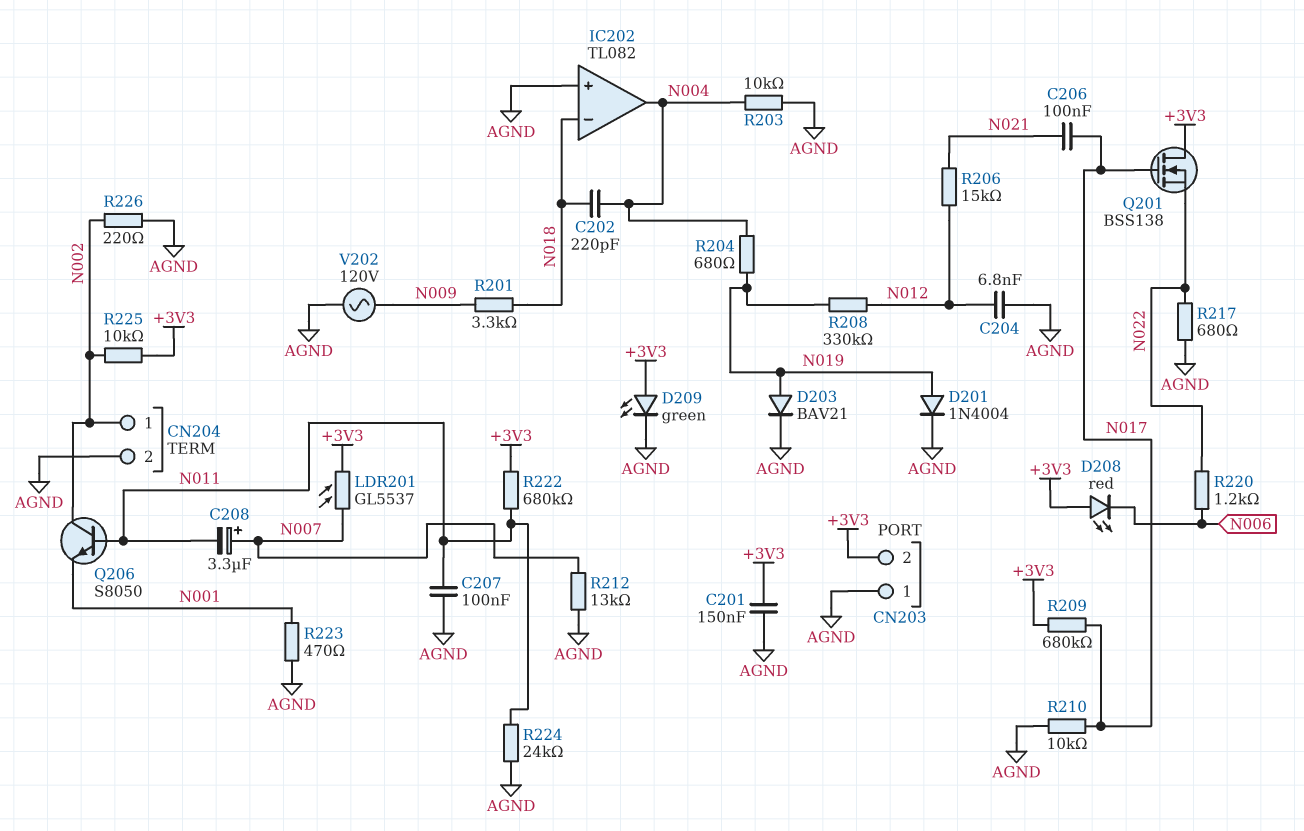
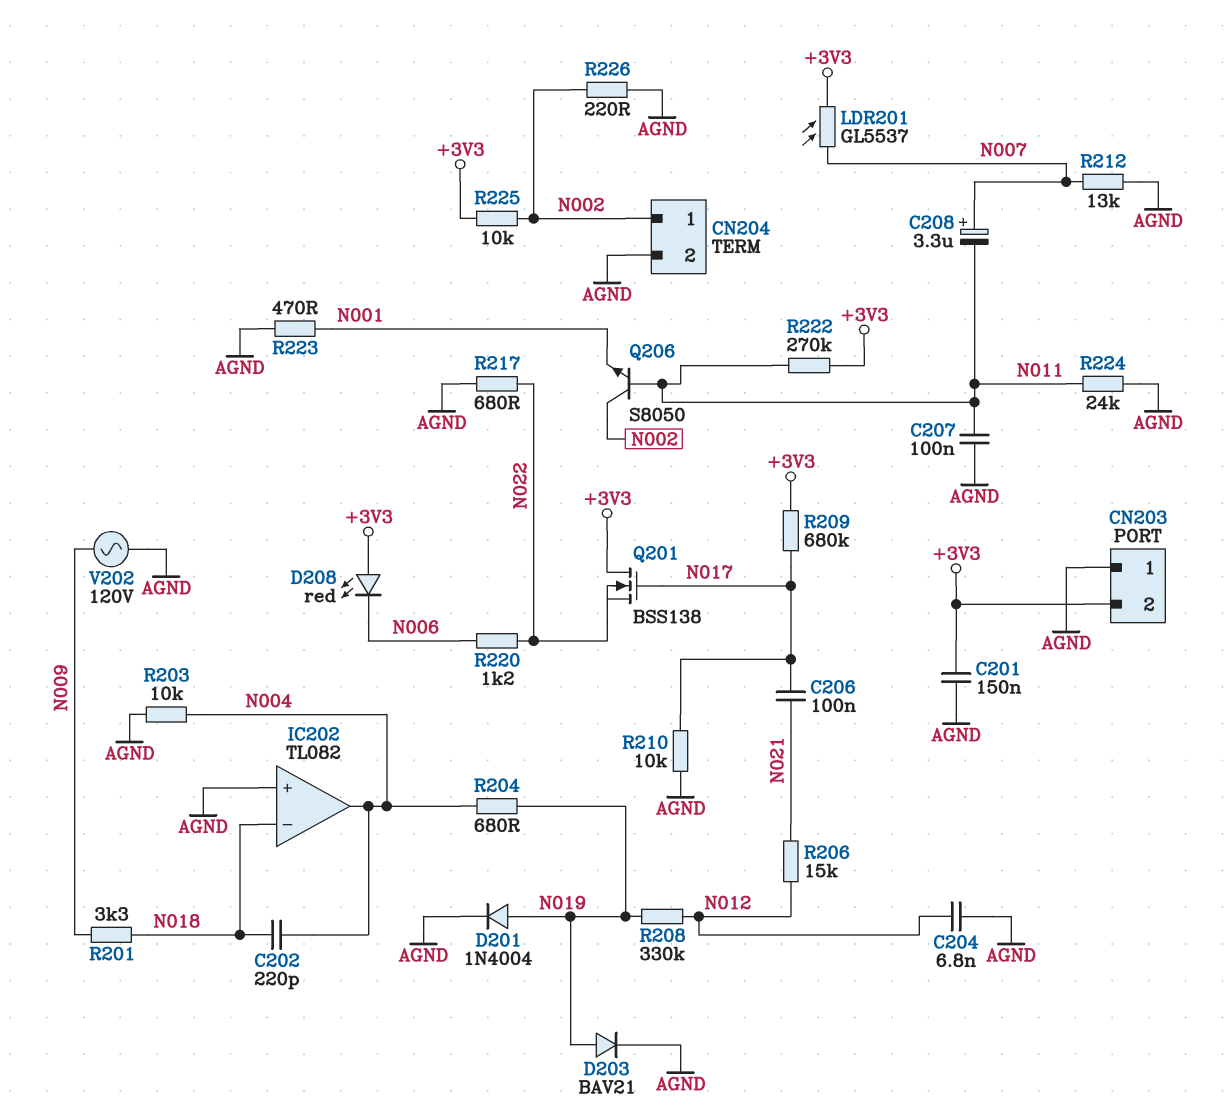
D209: LED green (A +3V3, K AGND) -> none
R222: 680k (+3V3, N011) -> 270k (+3V3, N011)

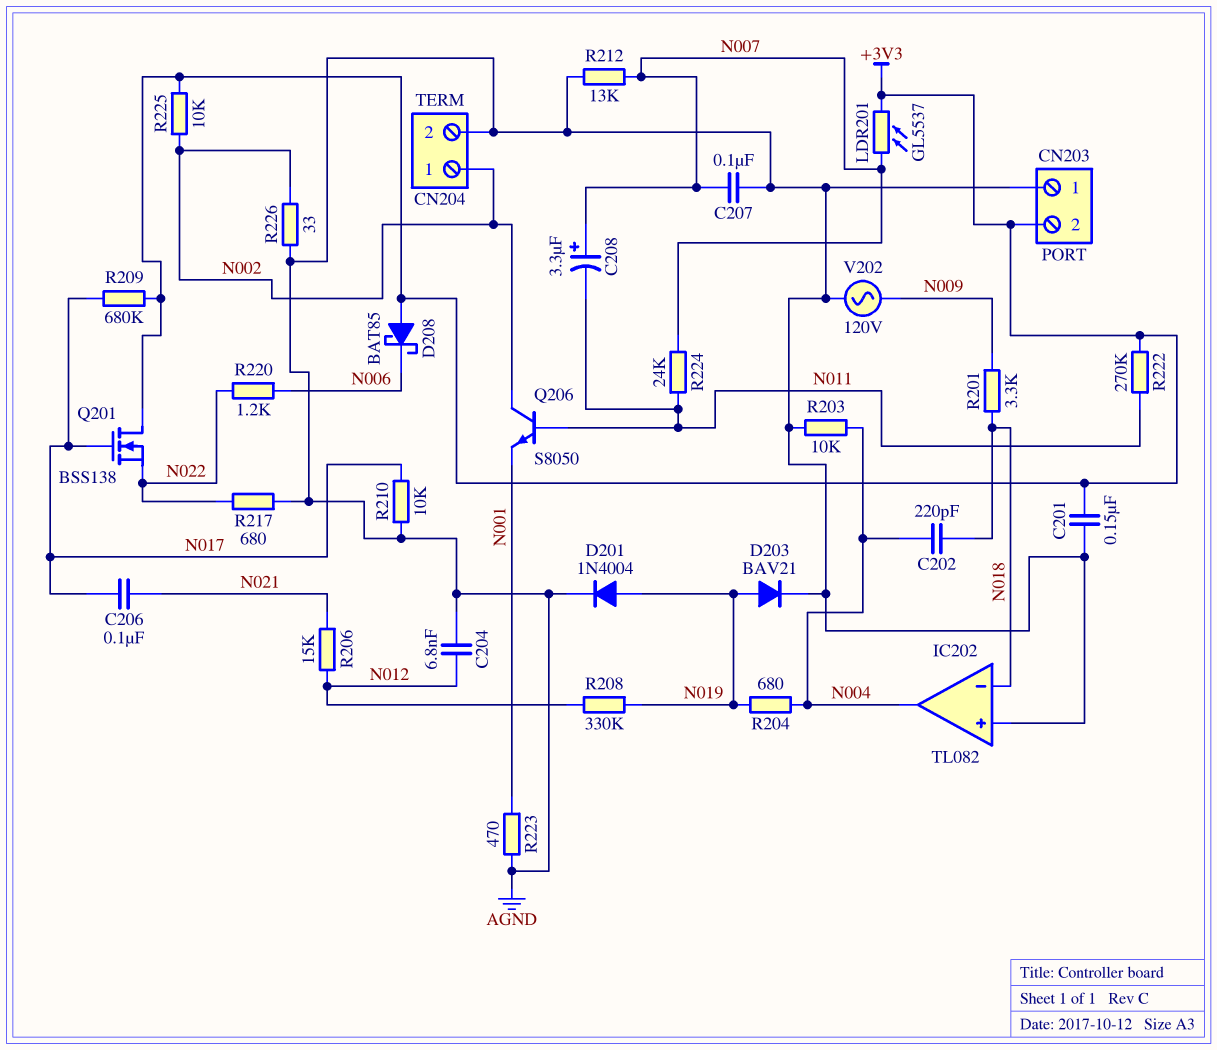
C207: 100nF (AGND, N011) -> 100nF (AGND, N007)
D208: LED red (A +3V3, K N006) -> schottky BAT85 (A +3V3, K N006)
R224: 24k (AGND, N011) -> 24k (N007, N011)
R226: 220 (AGND, N002) -> 33 (AGND, N002)

